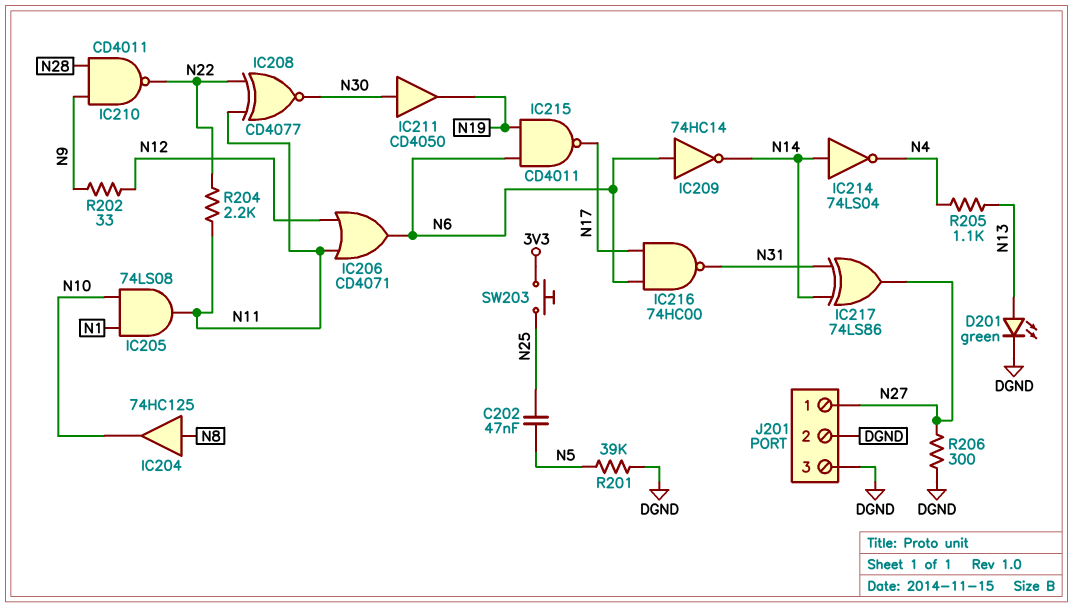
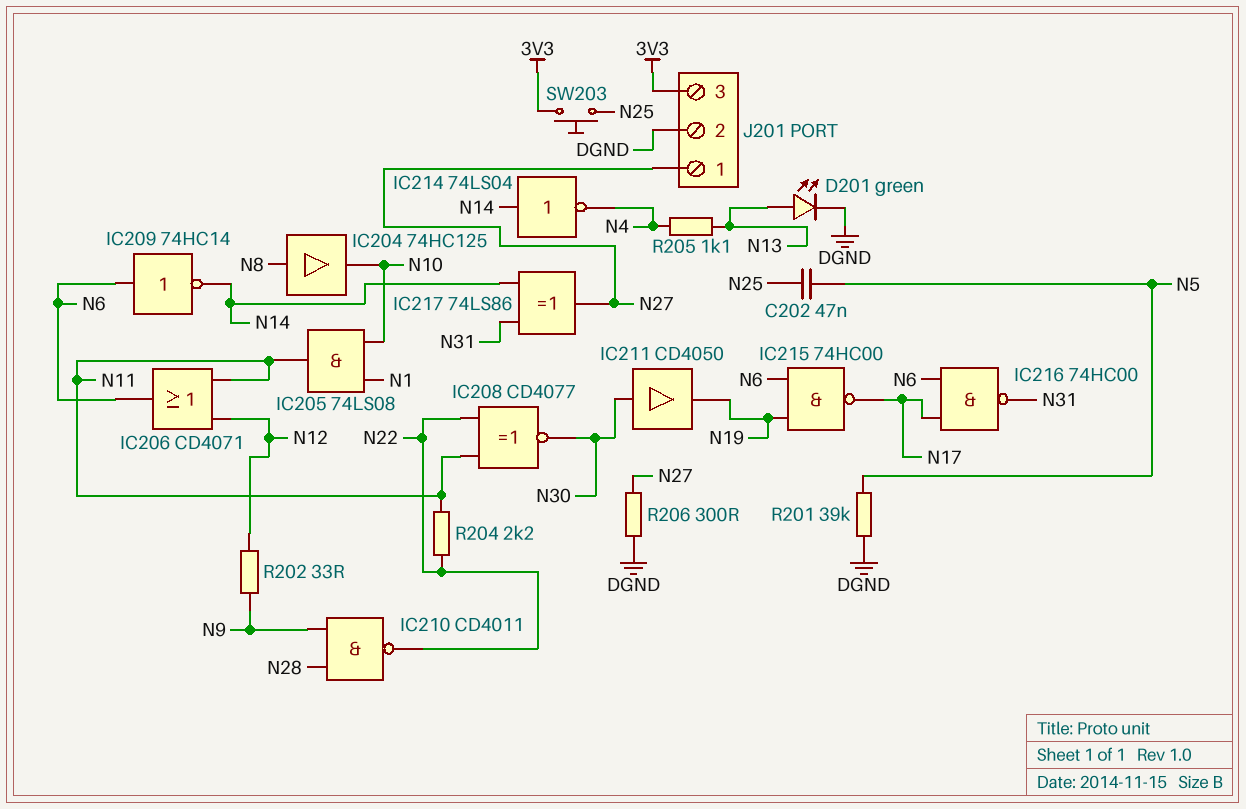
IC215: NAND CD4011 (in N6, in N19, out N17) -> NAND 74HC00 (in N6, in N19, out N17)
J201 pin 3: DGND -> 3V3

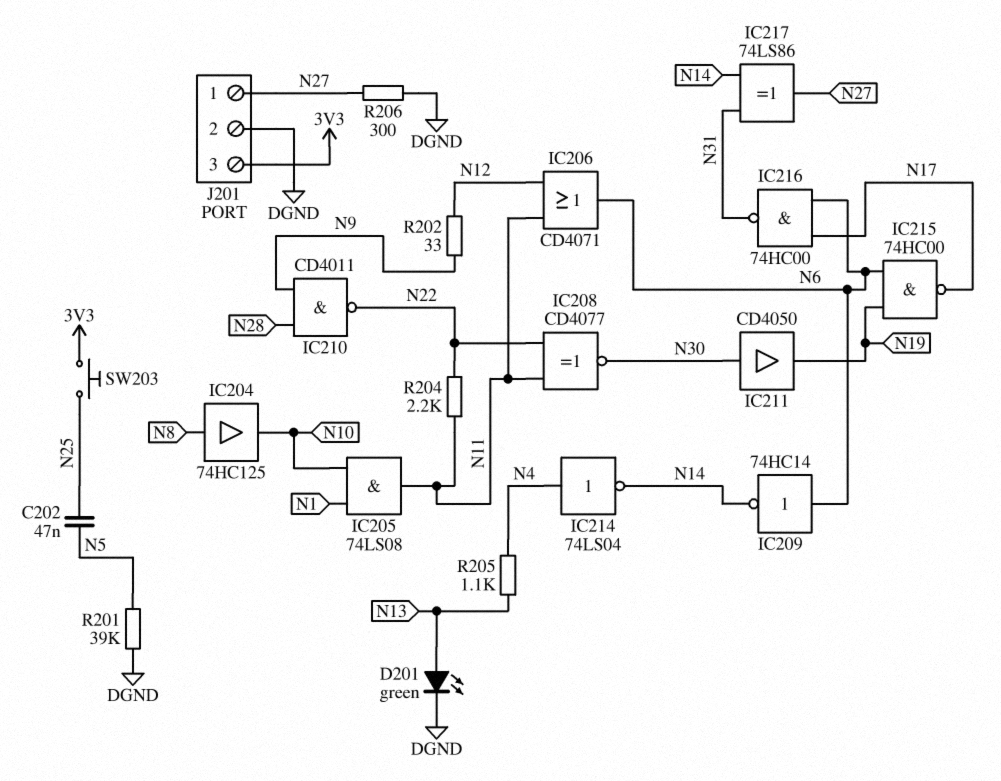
IC214: NOT 74LS04 (in N14, out N4) -> NOT 74LS04 (in N4, out N14)

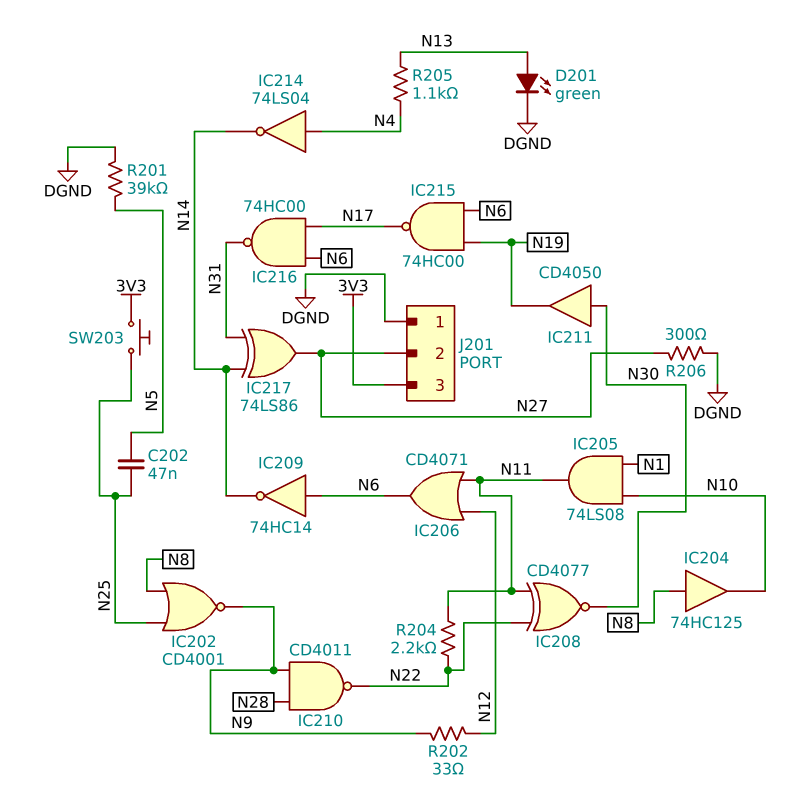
IC202: none -> NOR CD4001 (in N8, in N25, out N9)
J201 pin 1: N27 -> DGND
J201 pin 2: DGND -> N27

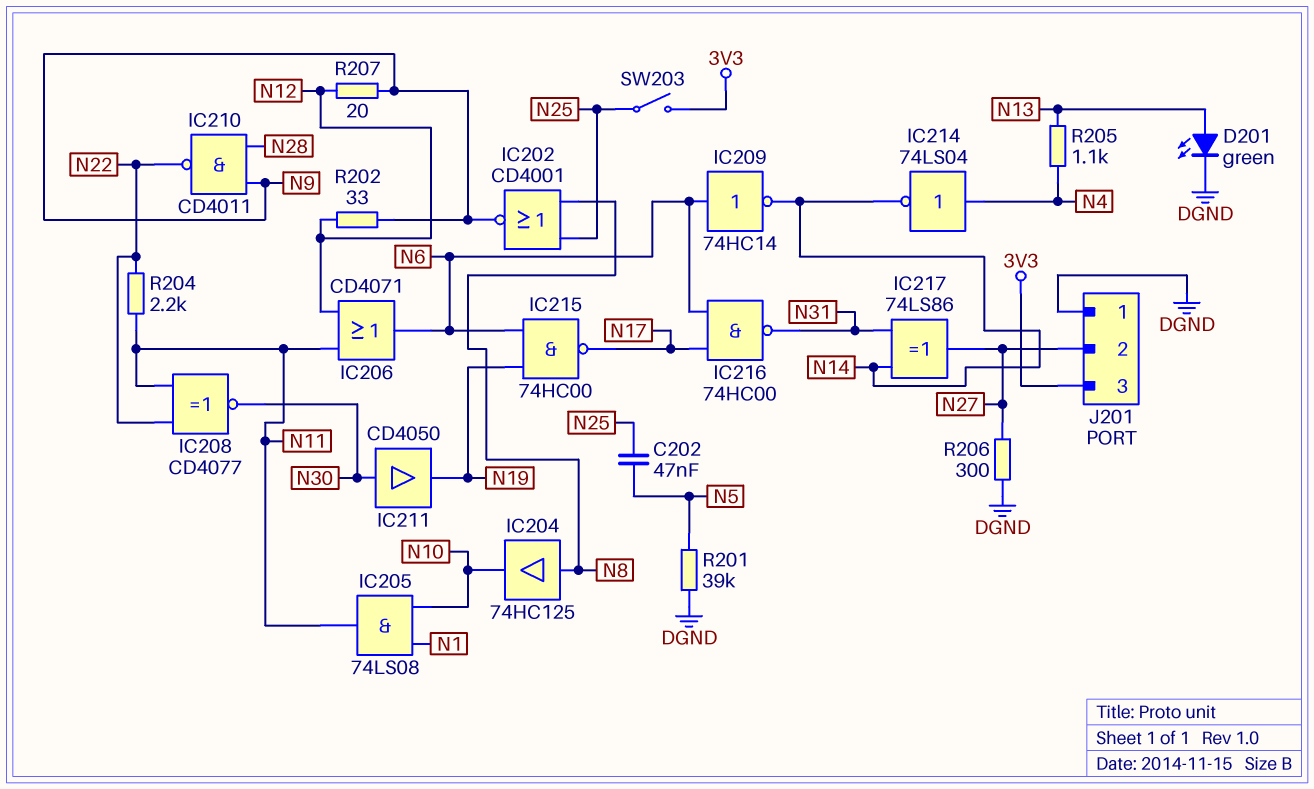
R207: none -> 20 (N9, N12)
SW203: button (3V3, N25) -> switch (3V3, N25)

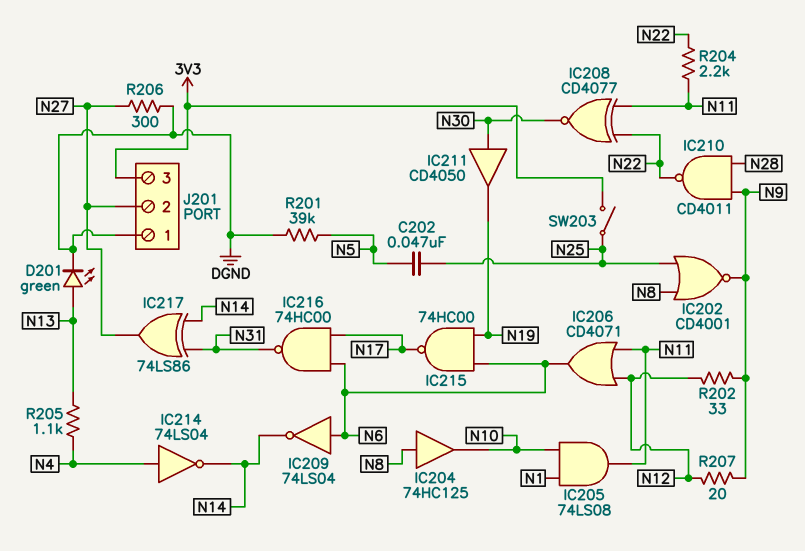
IC209: NOT 74HC14 (in N6, out N14) -> NOT 74LS04 (in N6, out N14)

